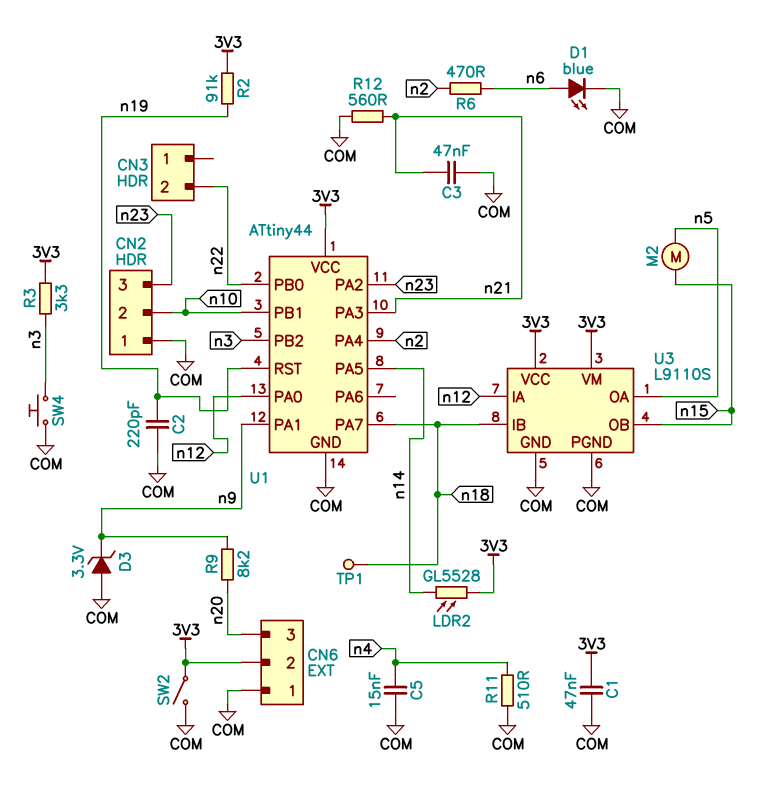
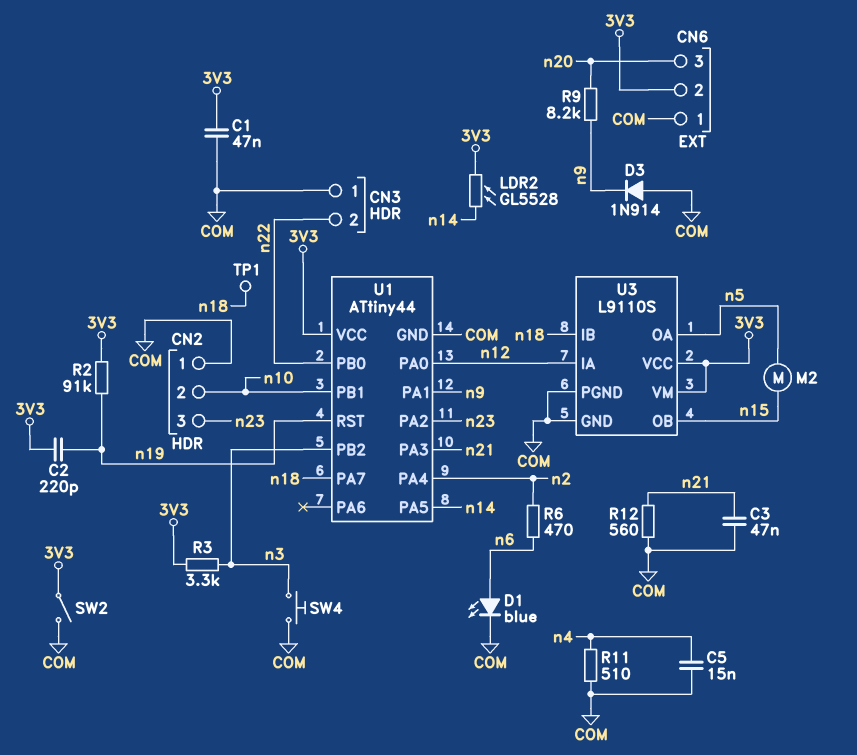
C2: 220pF (COM, n19) -> 220pF (3V3, n19)
CN3 pin 1: none -> COM
D3: zener 3.3V (A COM, K n9) -> diode 1N914 (A COM, K n9)

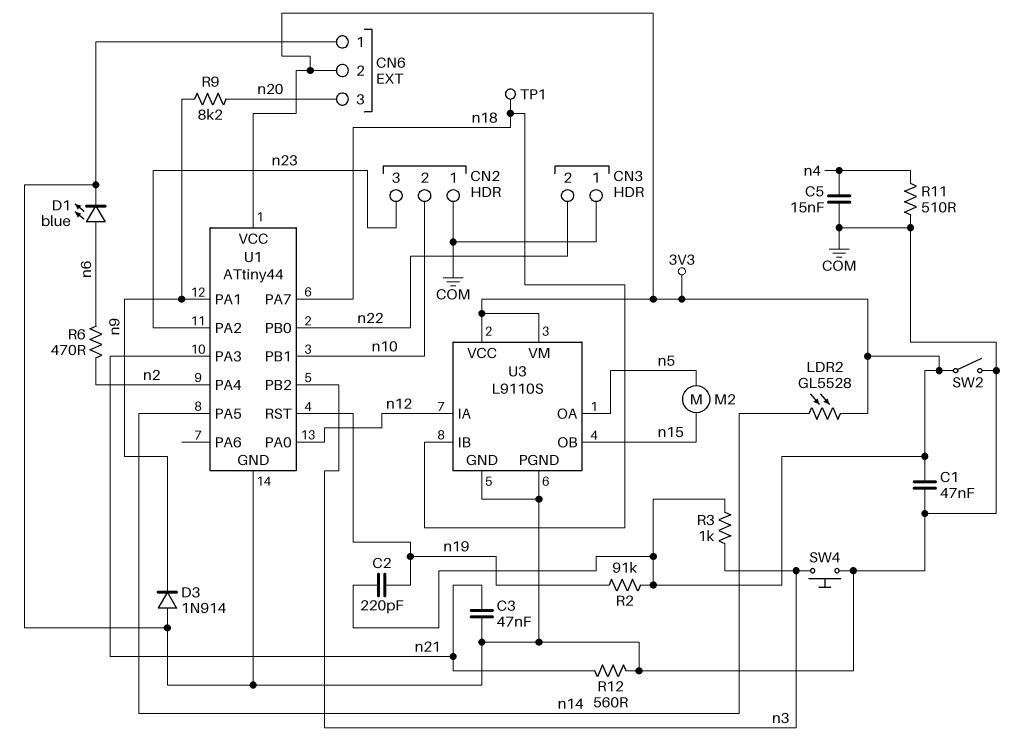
R3: 3.3k (3V3, n3) -> 1k (3V3, n3)

